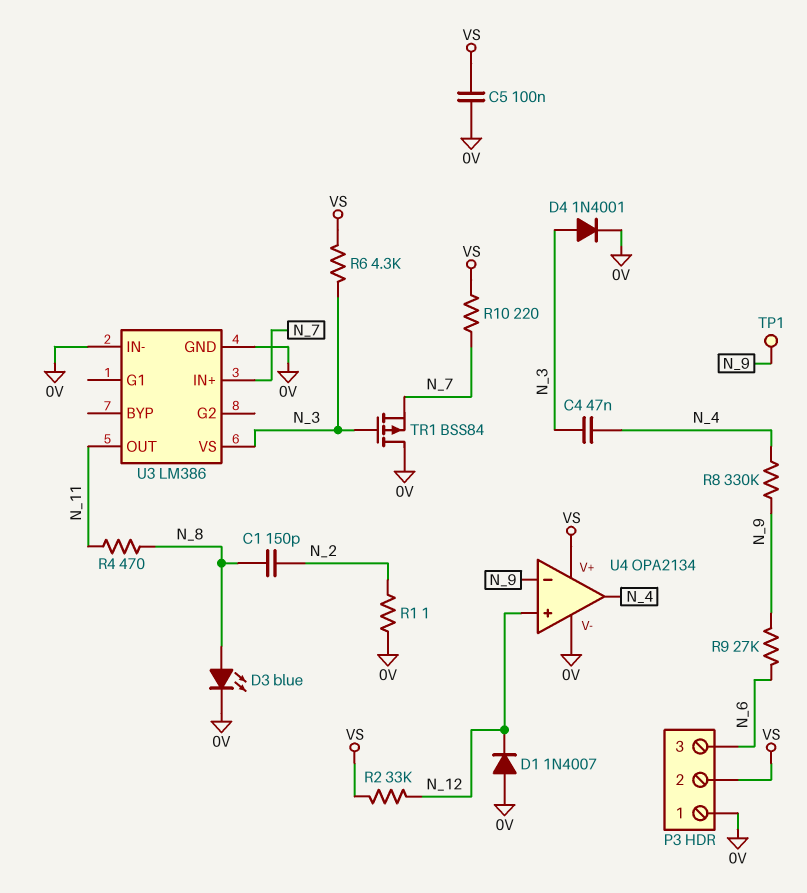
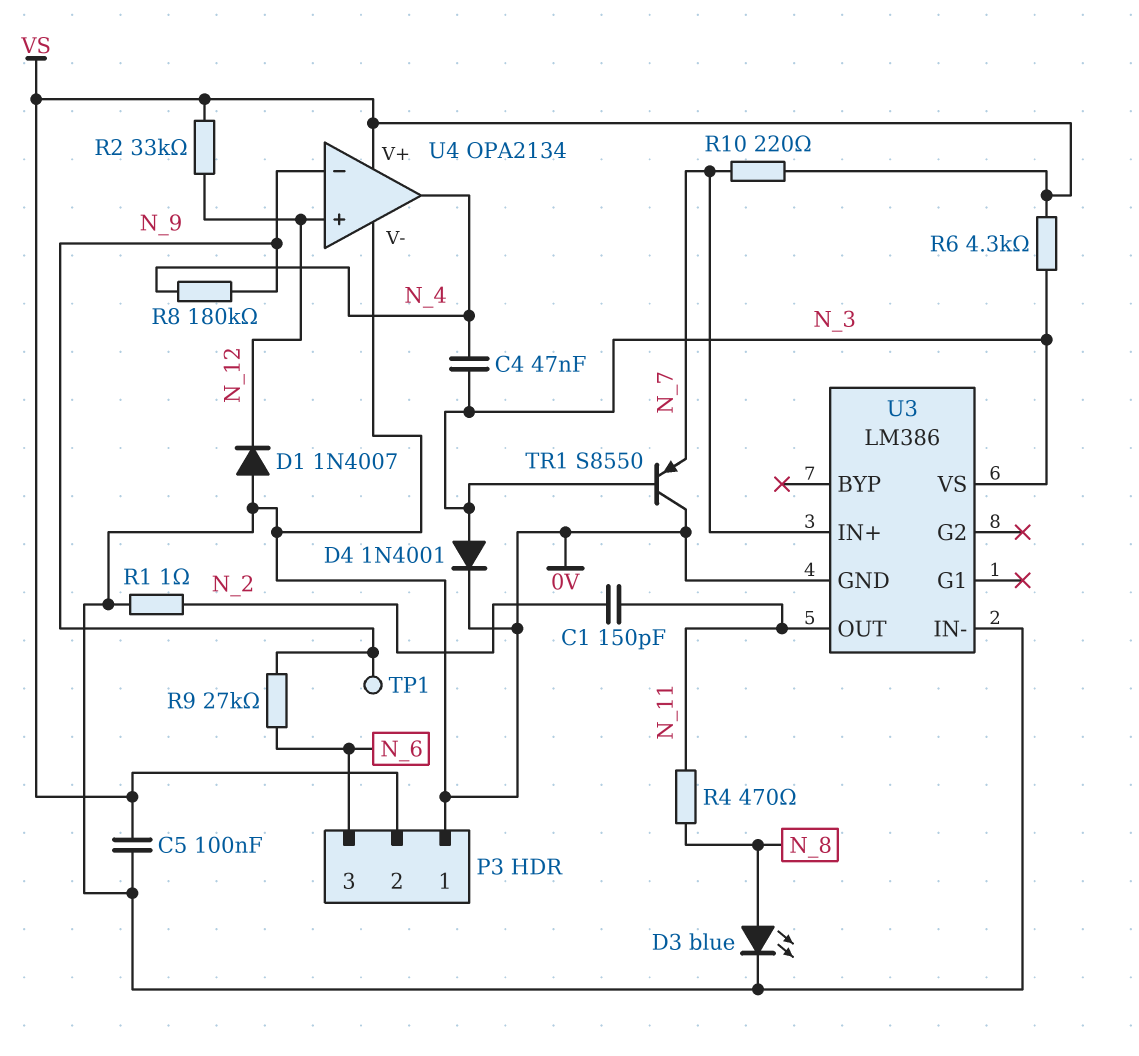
C1: 150pF (N_2, N_8) -> 150pF (N_2, N_11)
R8: 330k (N_4, N_9) -> 180k (N_4, N_9)
TR1: PMOS BSS84 (G N_3, D 0V, S N_7) -> PNP S8550 (B N_3, C 0V, E N_7)

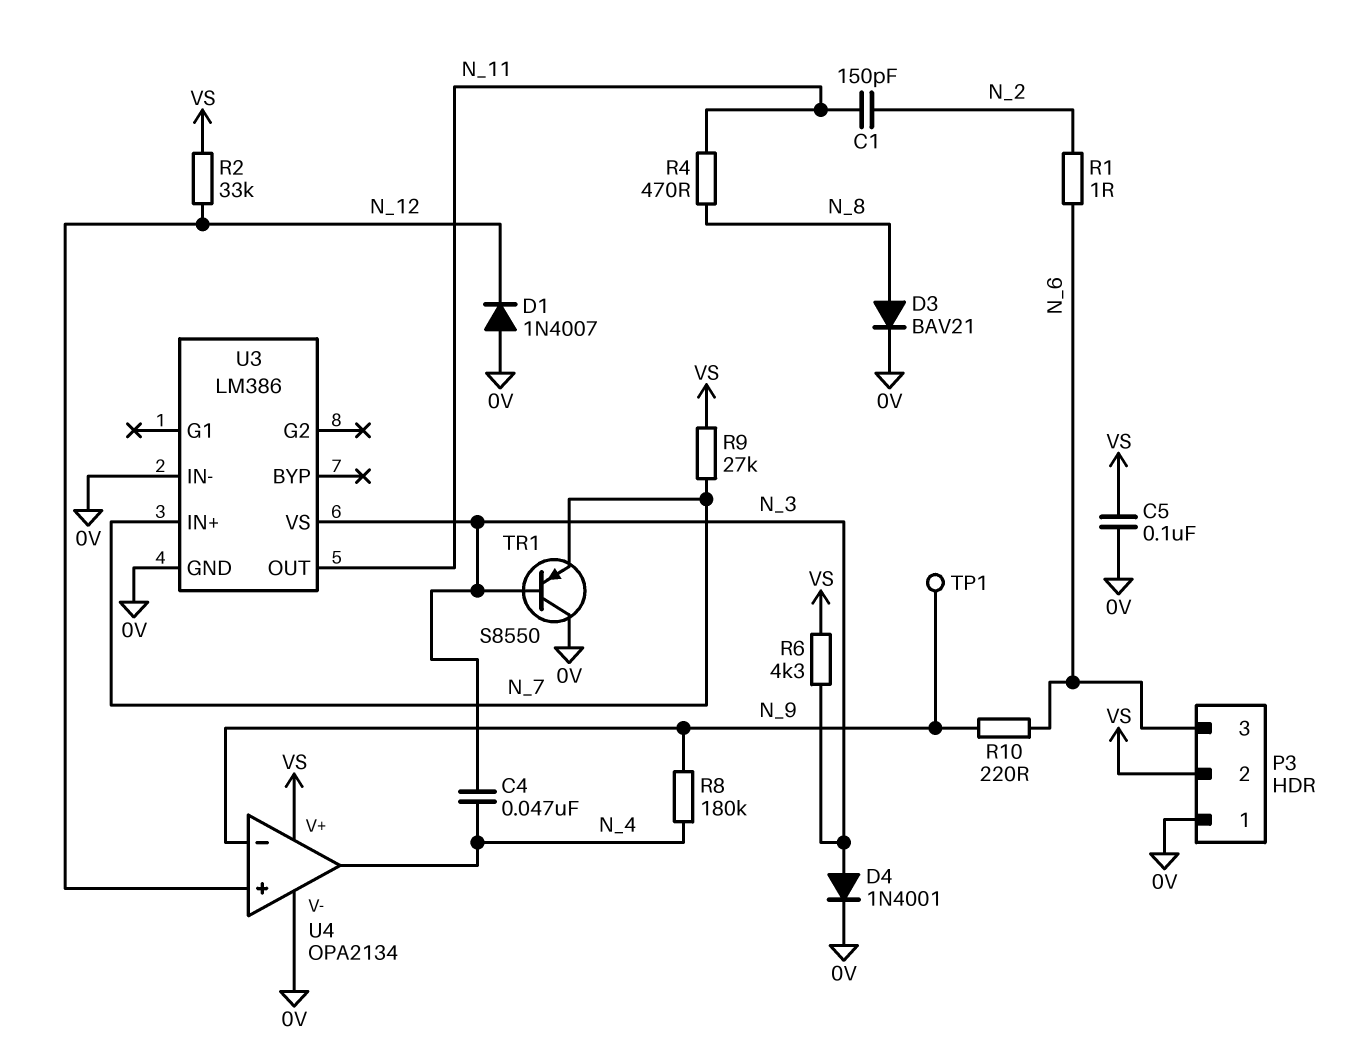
D3: LED blue (A N_8, K 0V) -> diode BAV21 (A N_8, K 0V)
R1: 1 (0V, N_2) -> 1 (N_2, N_6)
R9: 27k (N_6, N_9) -> 27k (N_7, VS)
R10: 220 (N_7, VS) -> 220 (N_6, N_9)

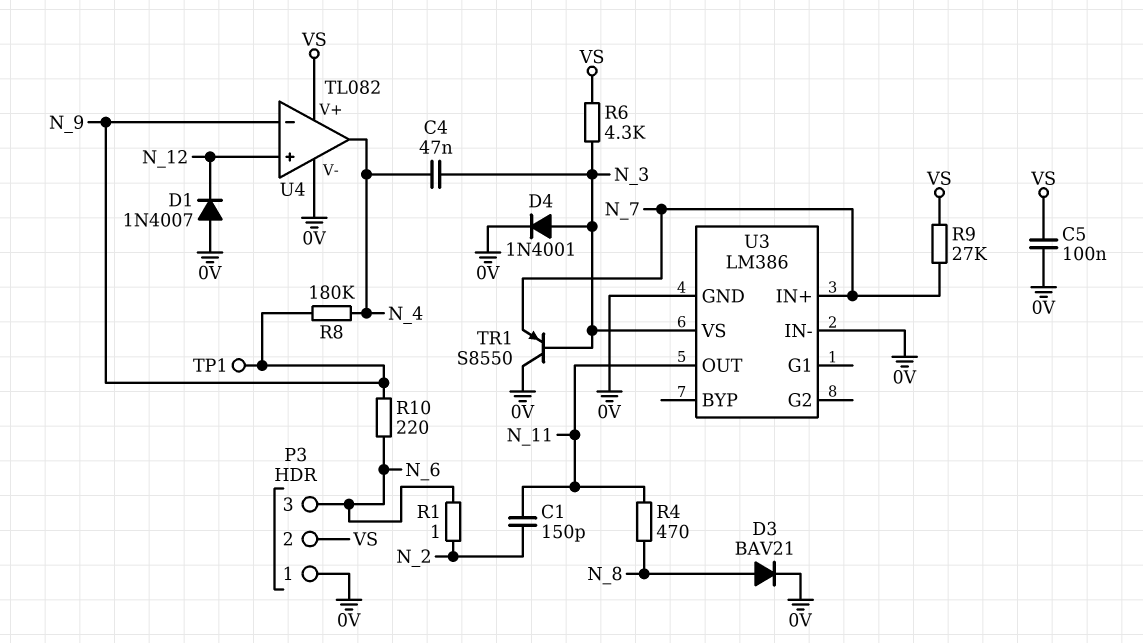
R2: 33k (N_12, VS) -> none
U4: OPA2134 -> TL082

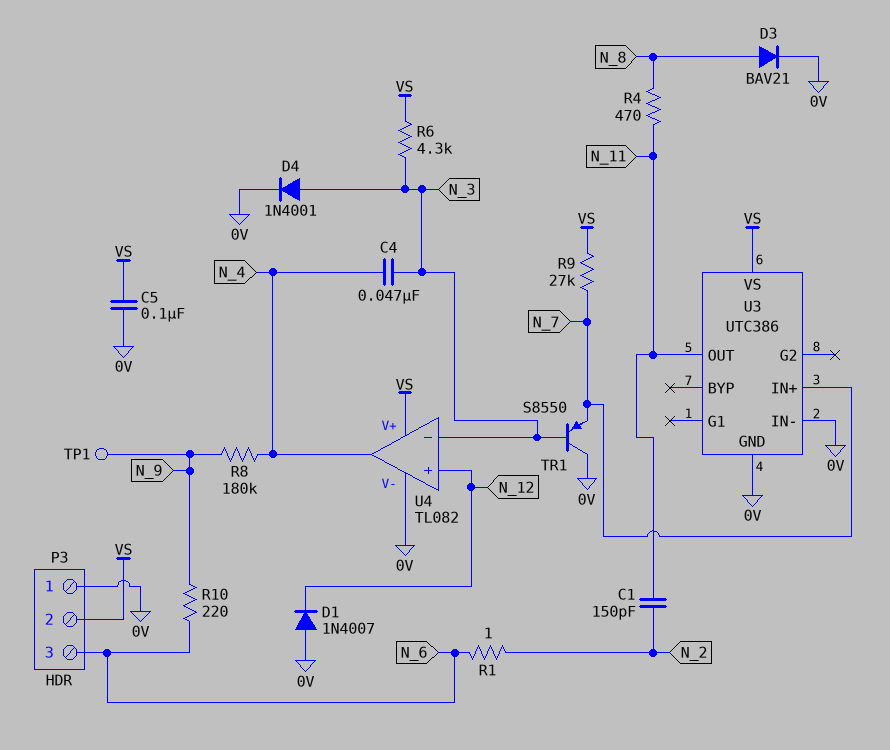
U3: LM386 -> UTC386
U3 pin VS: N_3 -> VS
U4 pin in-: N_9 -> N_3

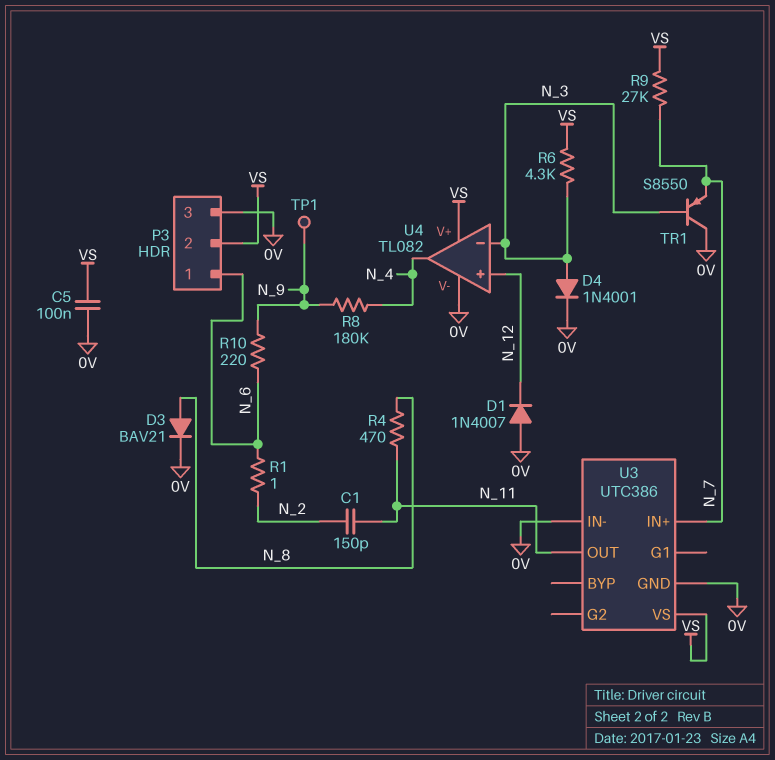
C4: 47nF (N_3, N_4) -> none
P3 pin 1: 0V -> N_6
P3 pin 3: N_6 -> 0V

